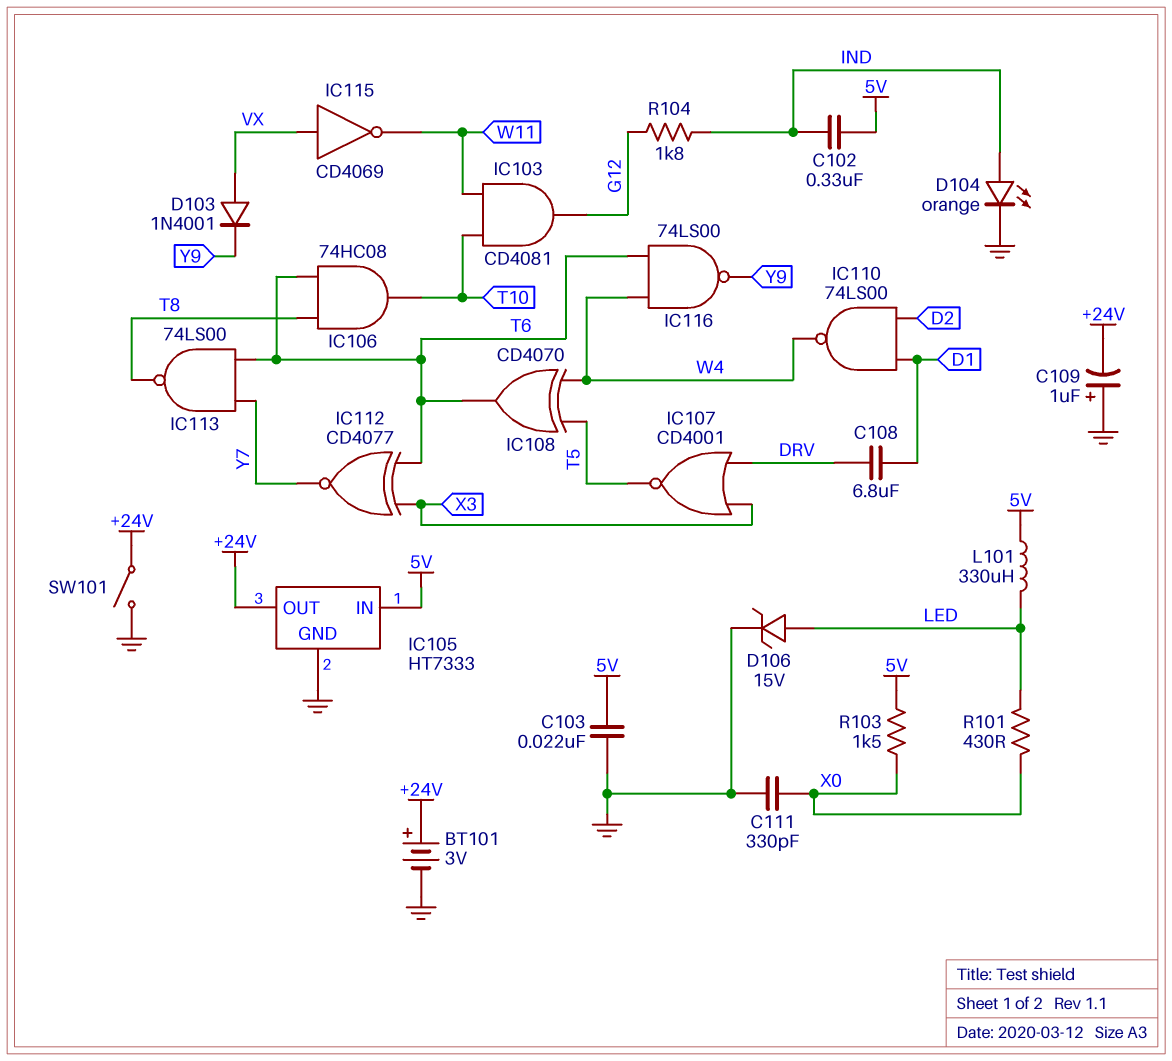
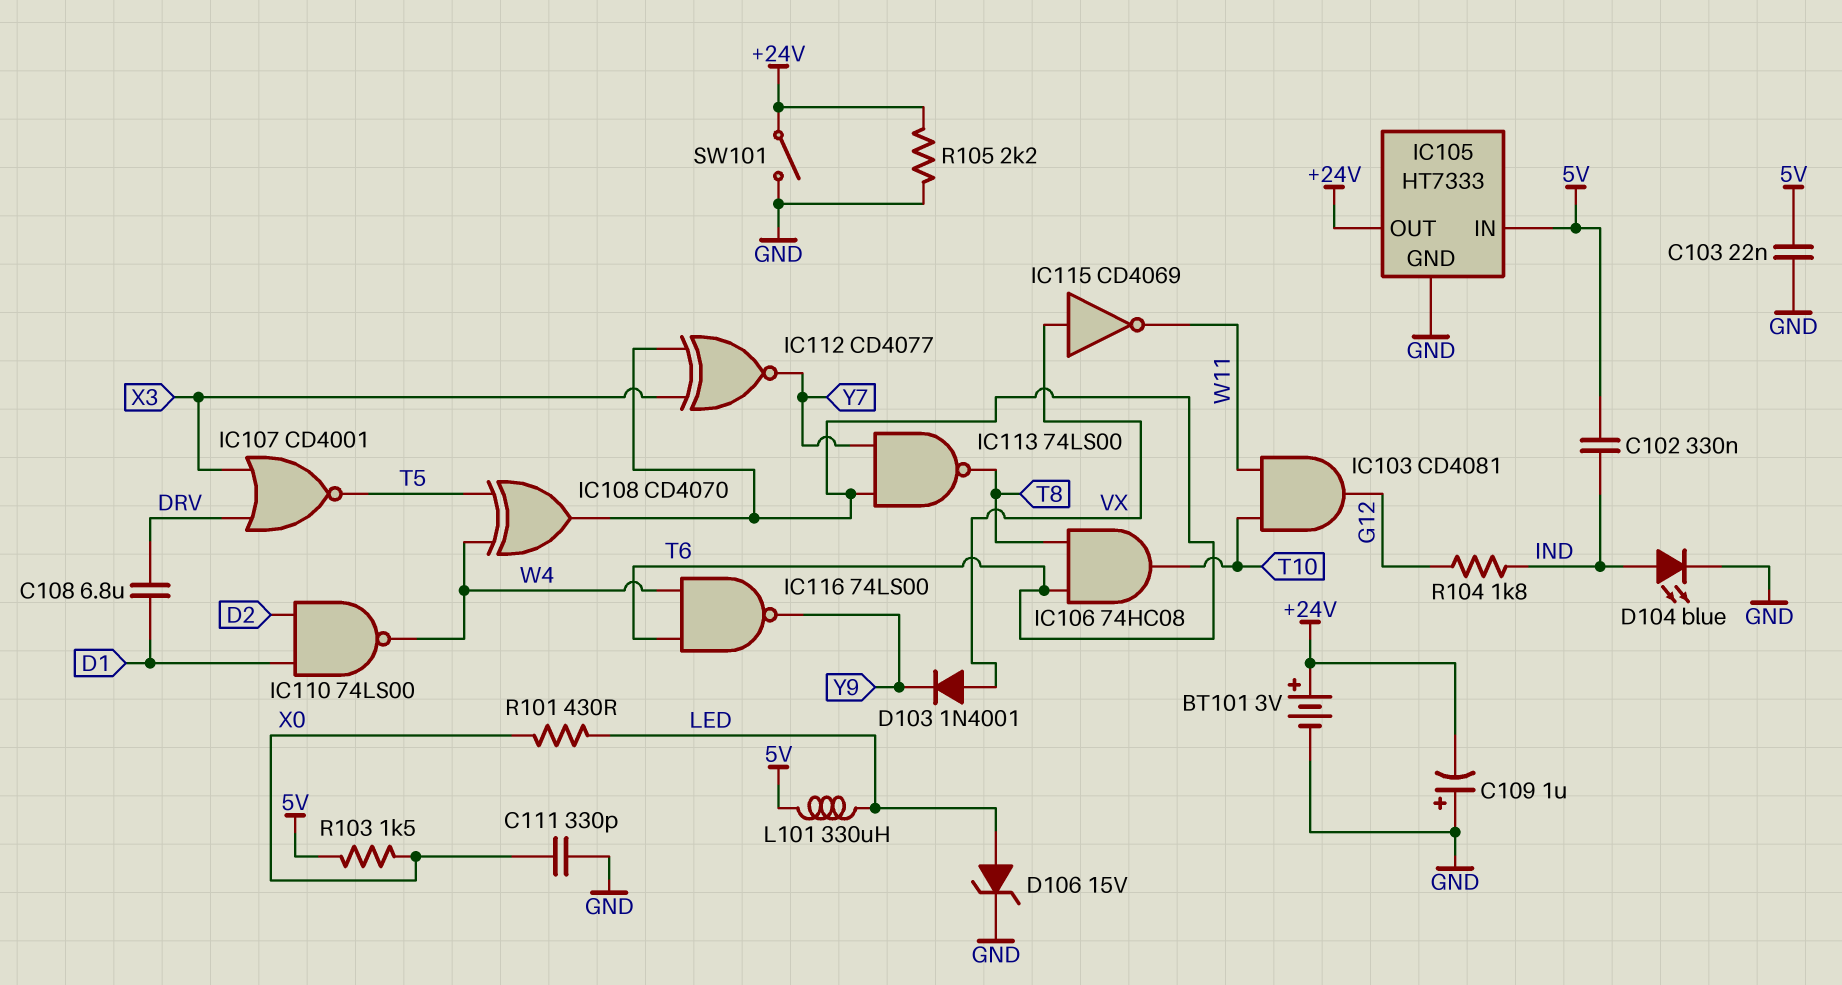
D104: LED orange (A IND, K GND) -> LED blue (A IND, K GND)
R105: none -> 2.2k (+24V, GND)

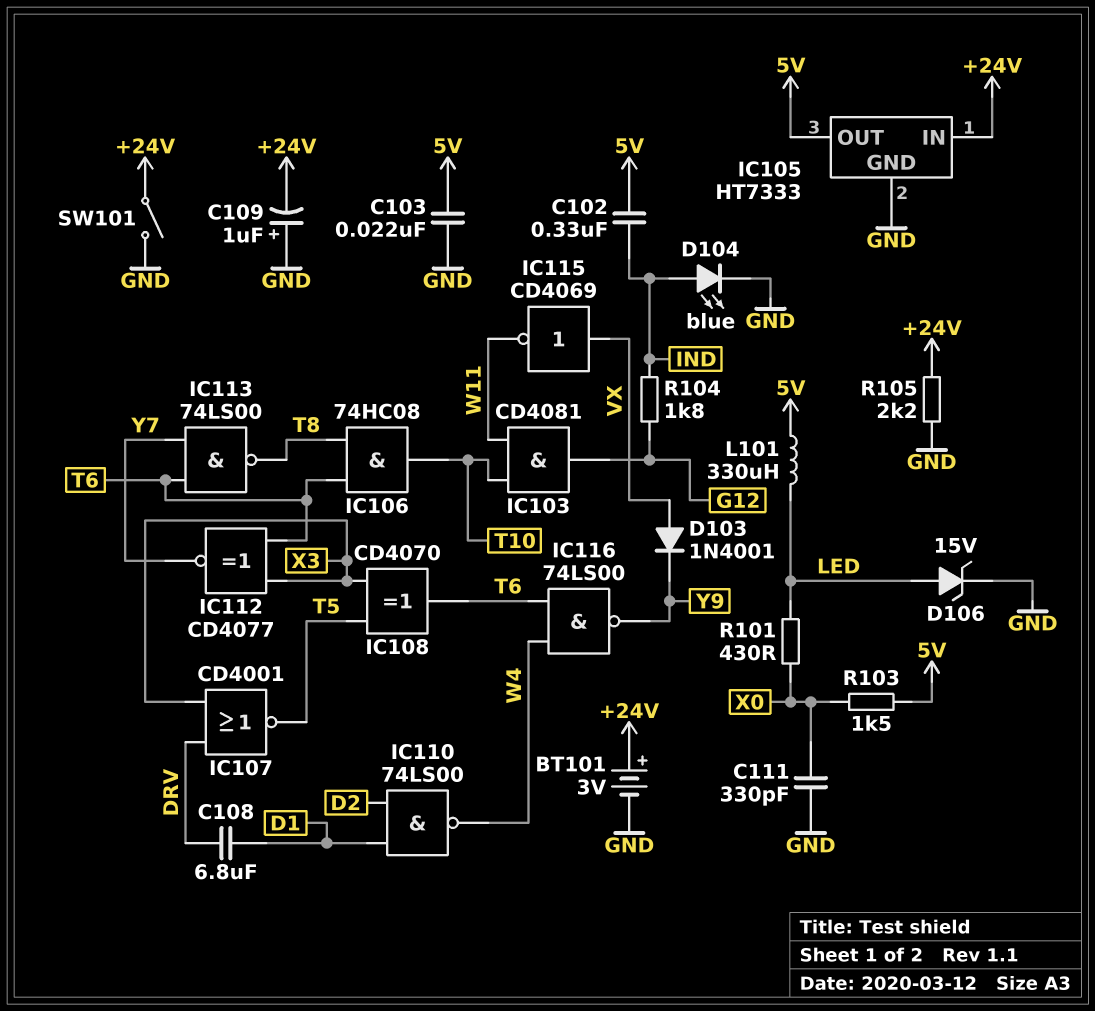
IC105 pin IN: 5V -> +24V
IC105 pin OUT: +24V -> 5V
IC108: XOR CD4070 (in T5, in W4, out T6) -> XOR CD4070 (in T5, in X3, out T6)

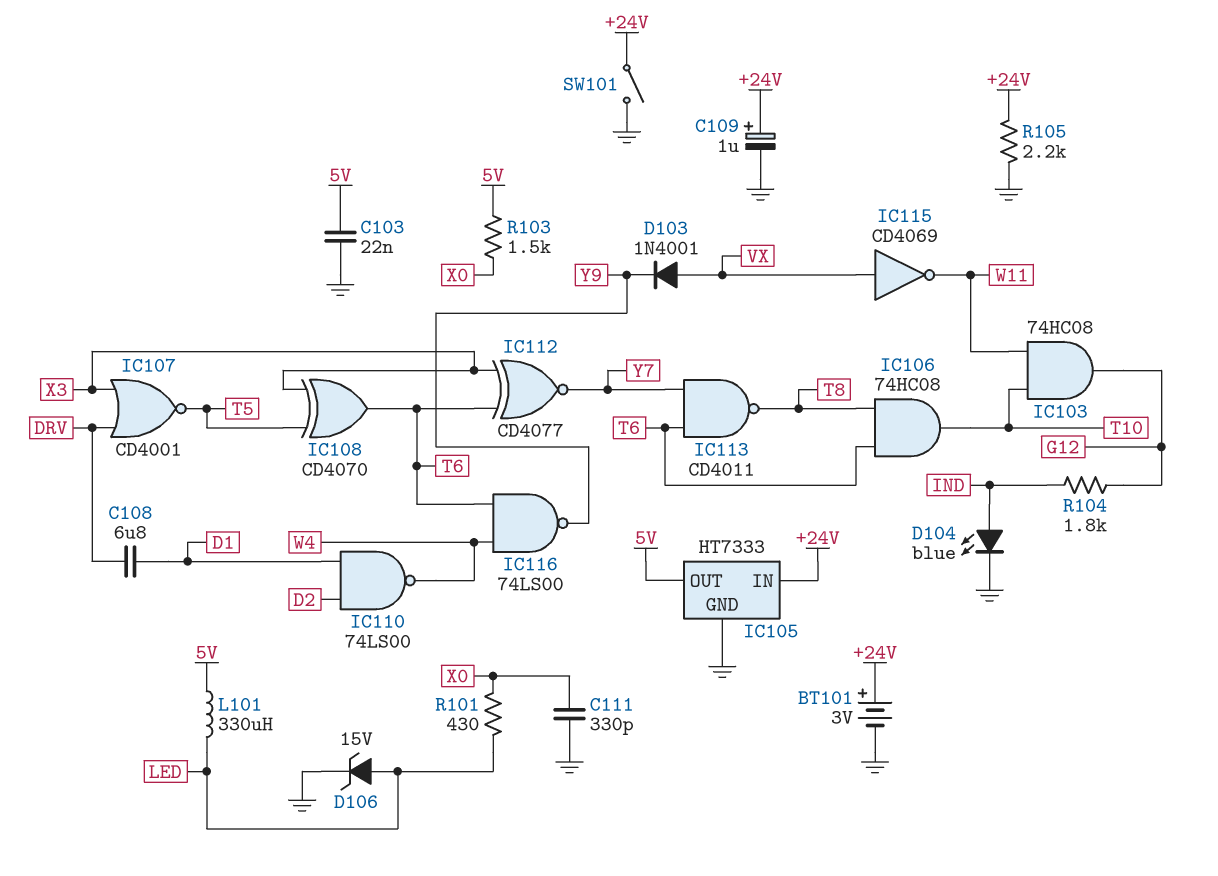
C102: 330nF (5V, IND) -> none
C109: 1uF (plus GND, minus +24V) -> 1uF (plus +24V, minus GND)
IC103: AND CD4081 (in T10, in W11, out G12) -> AND 74HC08 (in T10, in W11, out G12)
IC113: NAND 74LS00 (in T6, in Y7, out T8) -> NAND CD4011 (in T6, in Y7, out T8)

